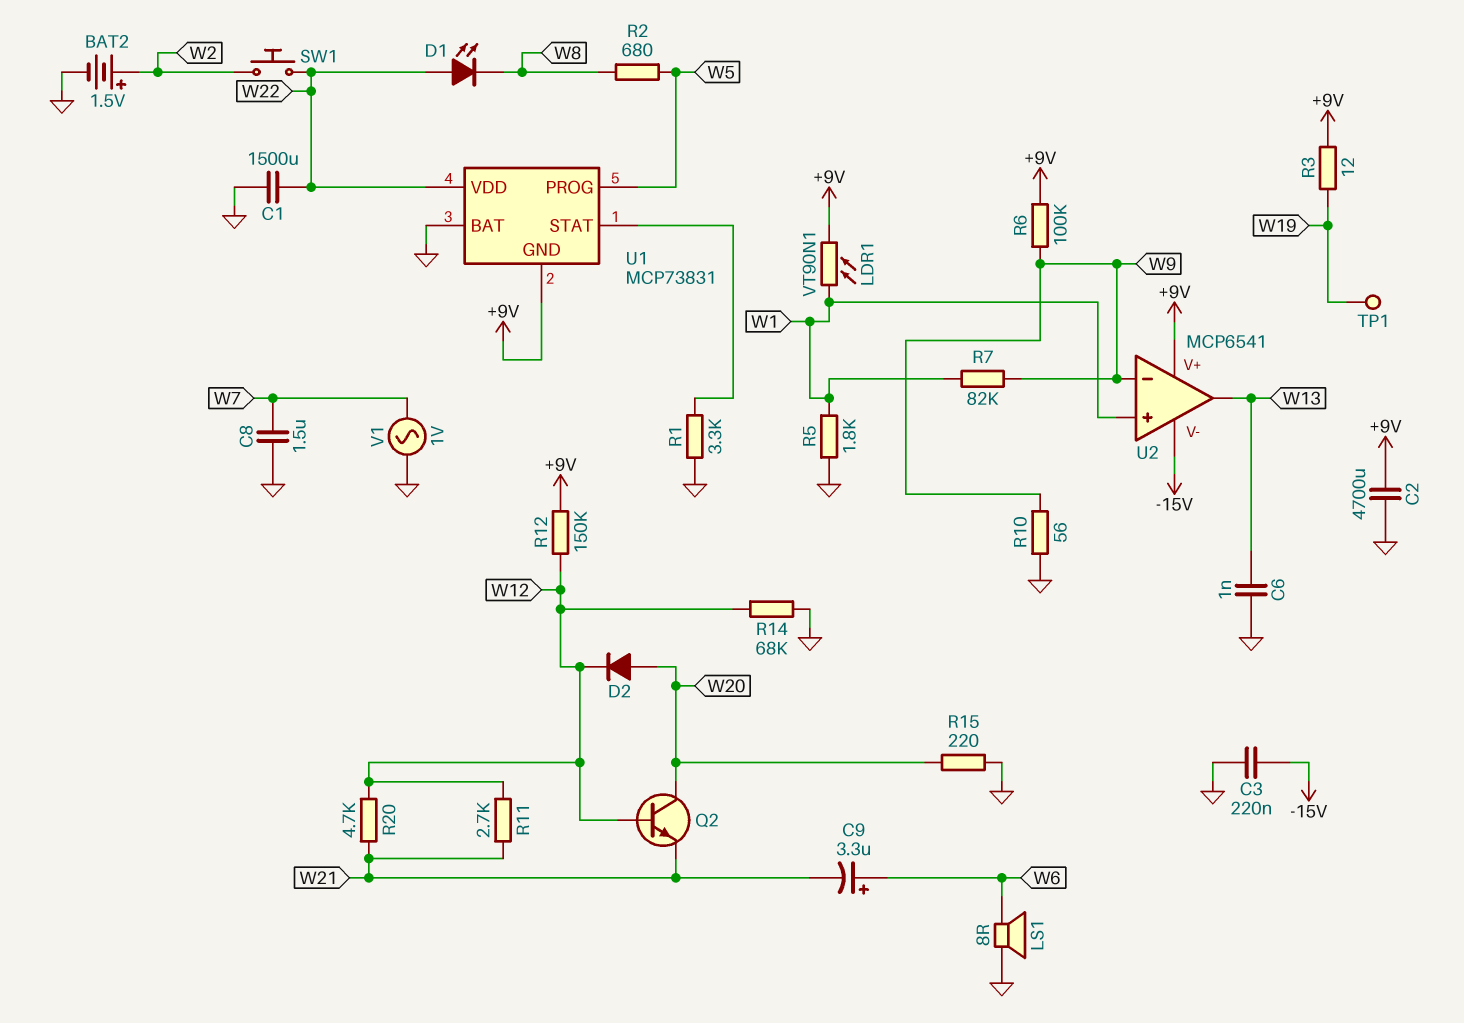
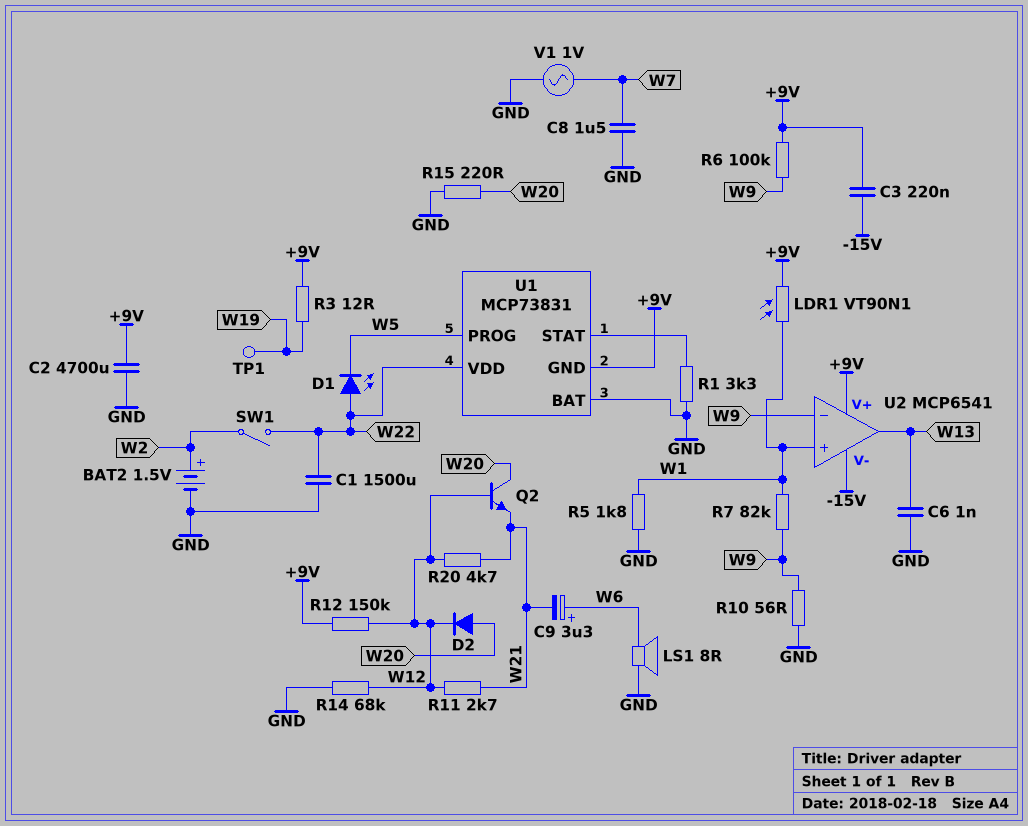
C3: 220nF (-15V, GND) -> 220nF (+9V, -15V)
D1: LED (A W22, K W8) -> LED (A W22, K W5)
R2: 680 (W5, W8) -> none
SW1: button (W2, W22) -> switch (W2, W22)

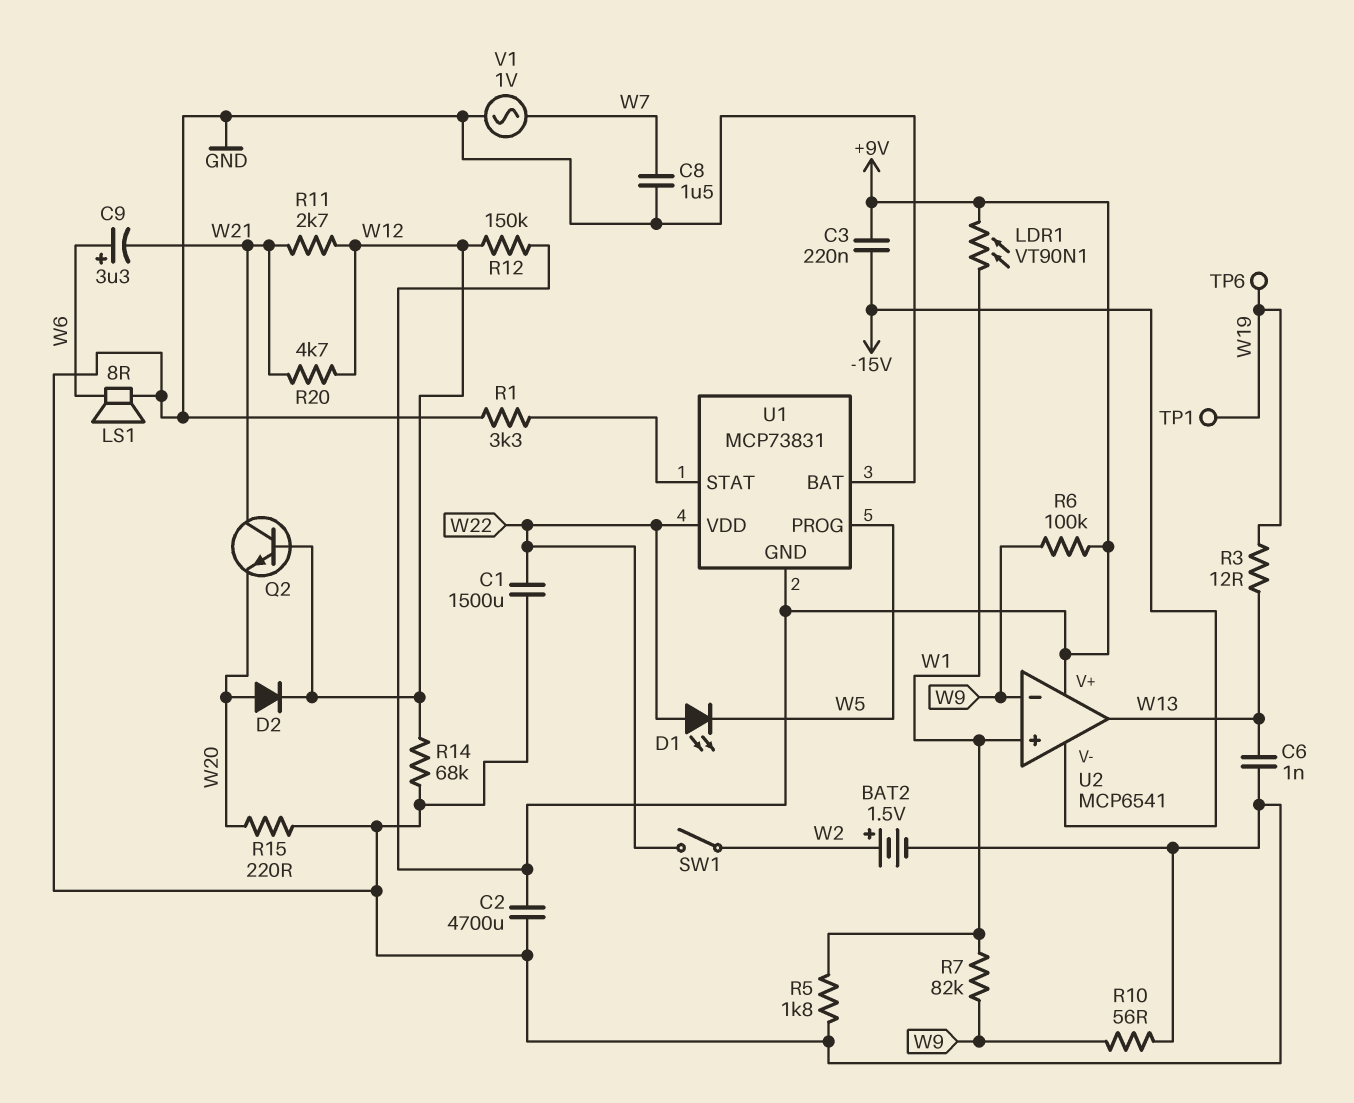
Q2: NPN (B W12, C W20, E W21) -> NPN (B W12, C W21, E W20)
R3: 12 (+9V, W19) -> 12 (W13, W19)
TP6: none -> test point (W19)

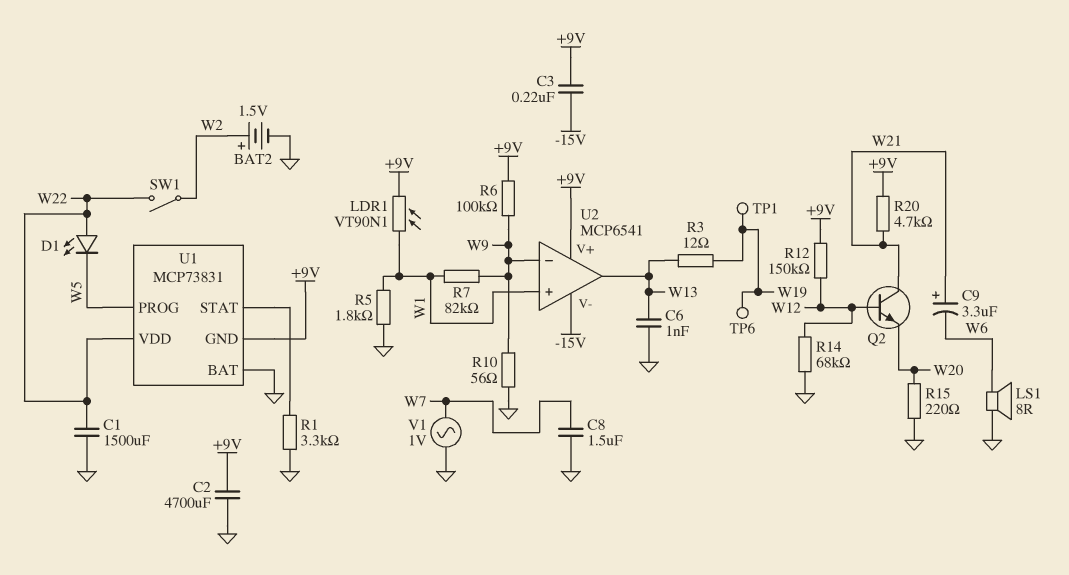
C9: 3.3uF (plus W6, minus W21) -> 3.3uF (plus W21, minus W6)
D2: diode (A W20, K W12) -> none
R11: 2.7k (W12, W21) -> none
R20: 4.7k (W12, W21) -> 4.7k (+9V, W21)

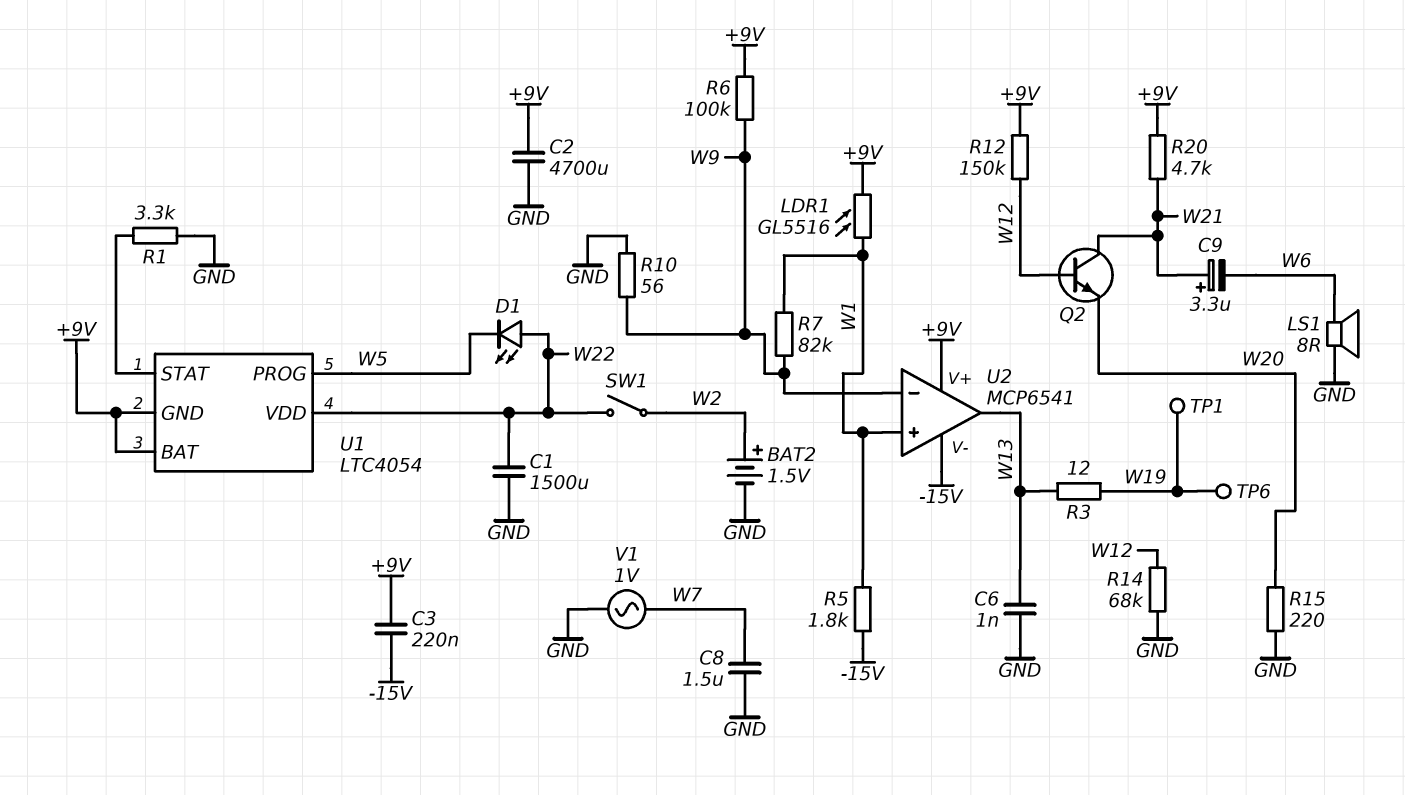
LDR1: VT90N1 (+9V, W1) -> GL5516 (+9V, W1)
R5: 1.8k (GND, W1) -> 1.8k (-15V, W1)
U1: MCP73831 -> LTC4054
U1 pin BAT: GND -> +9V

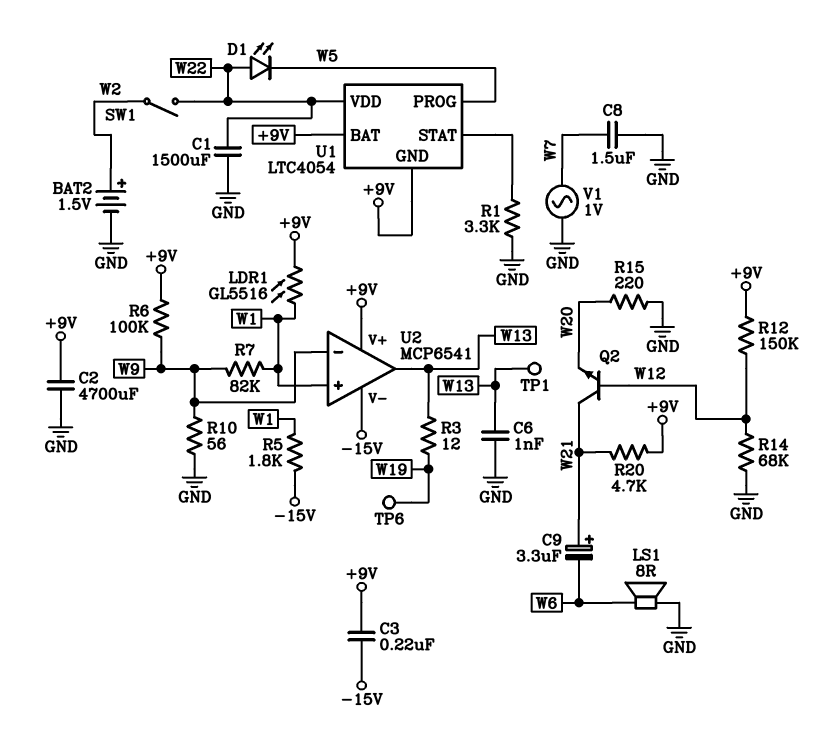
TP1: test point (W19) -> test point (W13)

